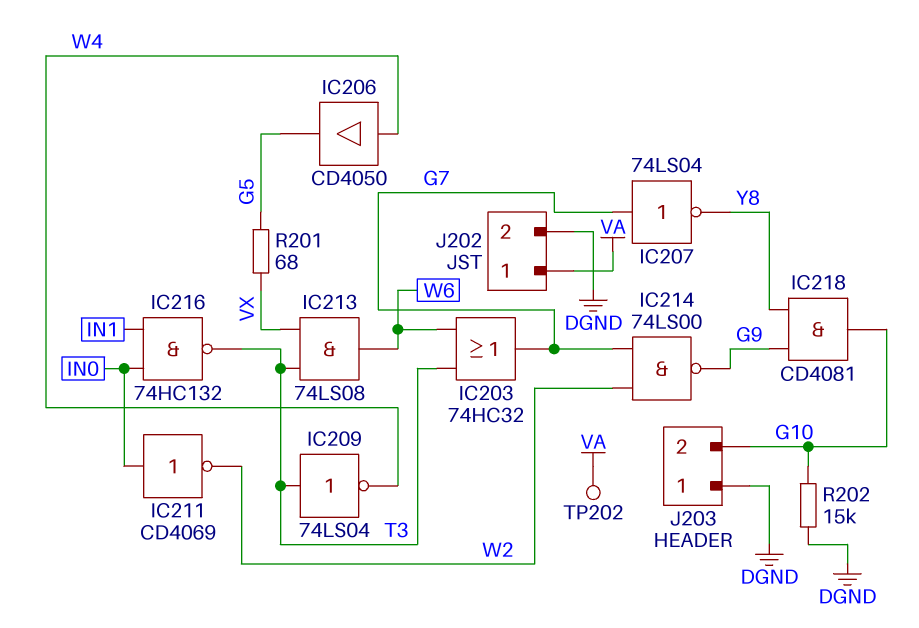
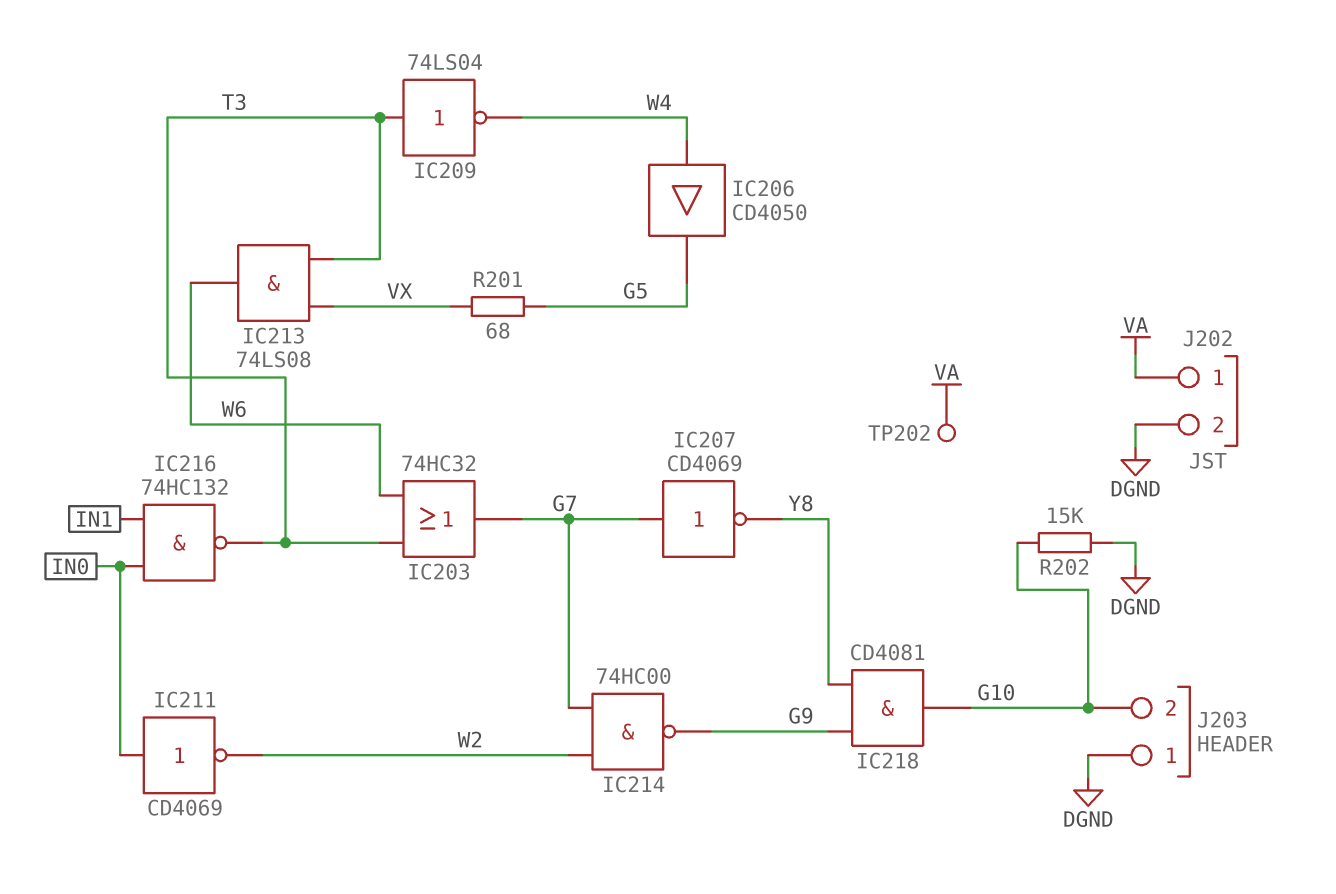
IC207: NOT 74LS04 (in G7, out Y8) -> NOT CD4069 (in G7, out Y8)
IC214: NAND 74LS00 (in G7, in W2, out G9) -> NAND 74HC00 (in G7, in W2, out G9)

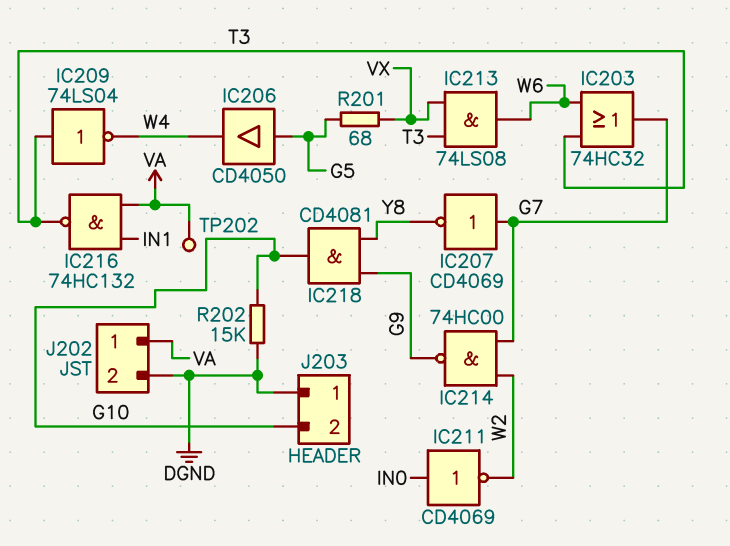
IC206: buffer CD4050 (in W4, out G5) -> buffer CD4050 (in G5, out W4)
IC216: NAND 74HC132 (in IN0, in IN1, out T3) -> NAND 74HC132 (in IN1, in VA, out T3)

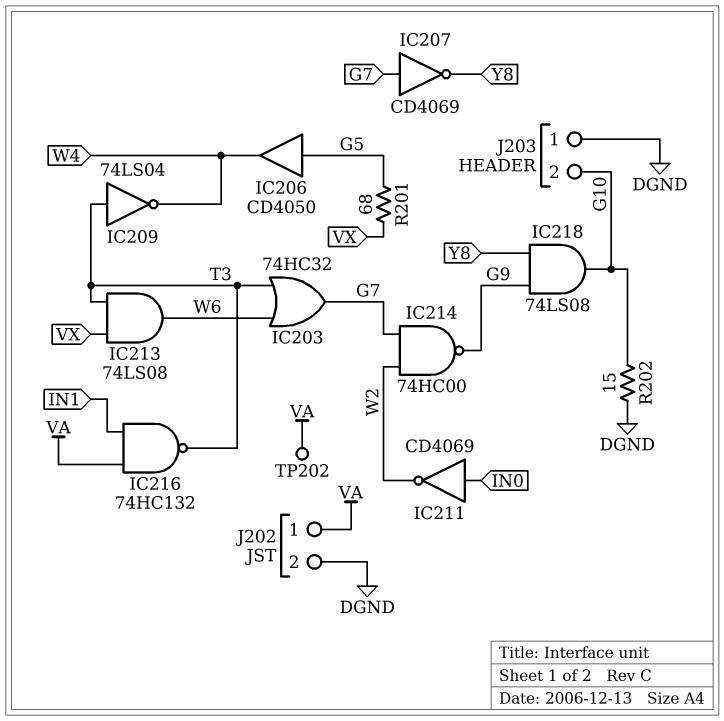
IC218: AND CD4081 (in G9, in Y8, out G10) -> AND 74LS08 (in G9, in Y8, out G10)
R202: 15k (DGND, G10) -> 15 (DGND, G10)

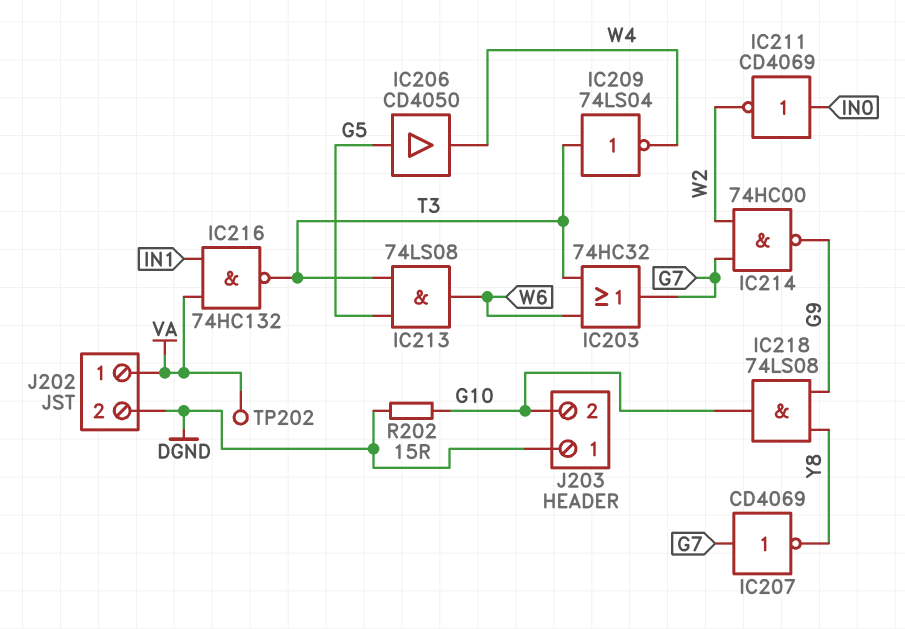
IC213: AND 74LS08 (in T3, in VX, out W6) -> AND 74LS08 (in G5, in T3, out W6)
R201: 68 (G5, VX) -> none

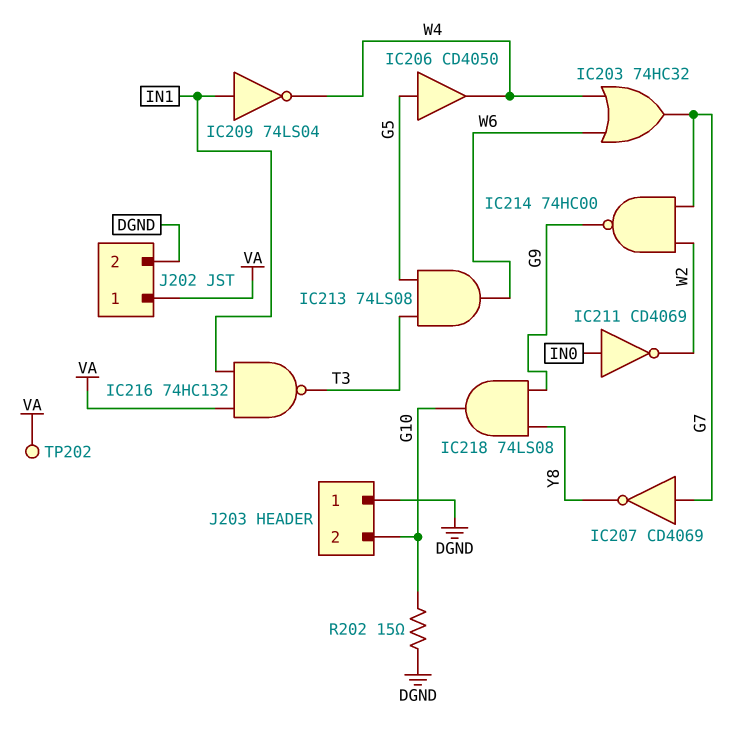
IC203: OR 74HC32 (in T3, in W6, out G7) -> OR 74HC32 (in W4, in W6, out G7)
IC209: NOT 74LS04 (in T3, out W4) -> NOT 74LS04 (in IN1, out W4)

